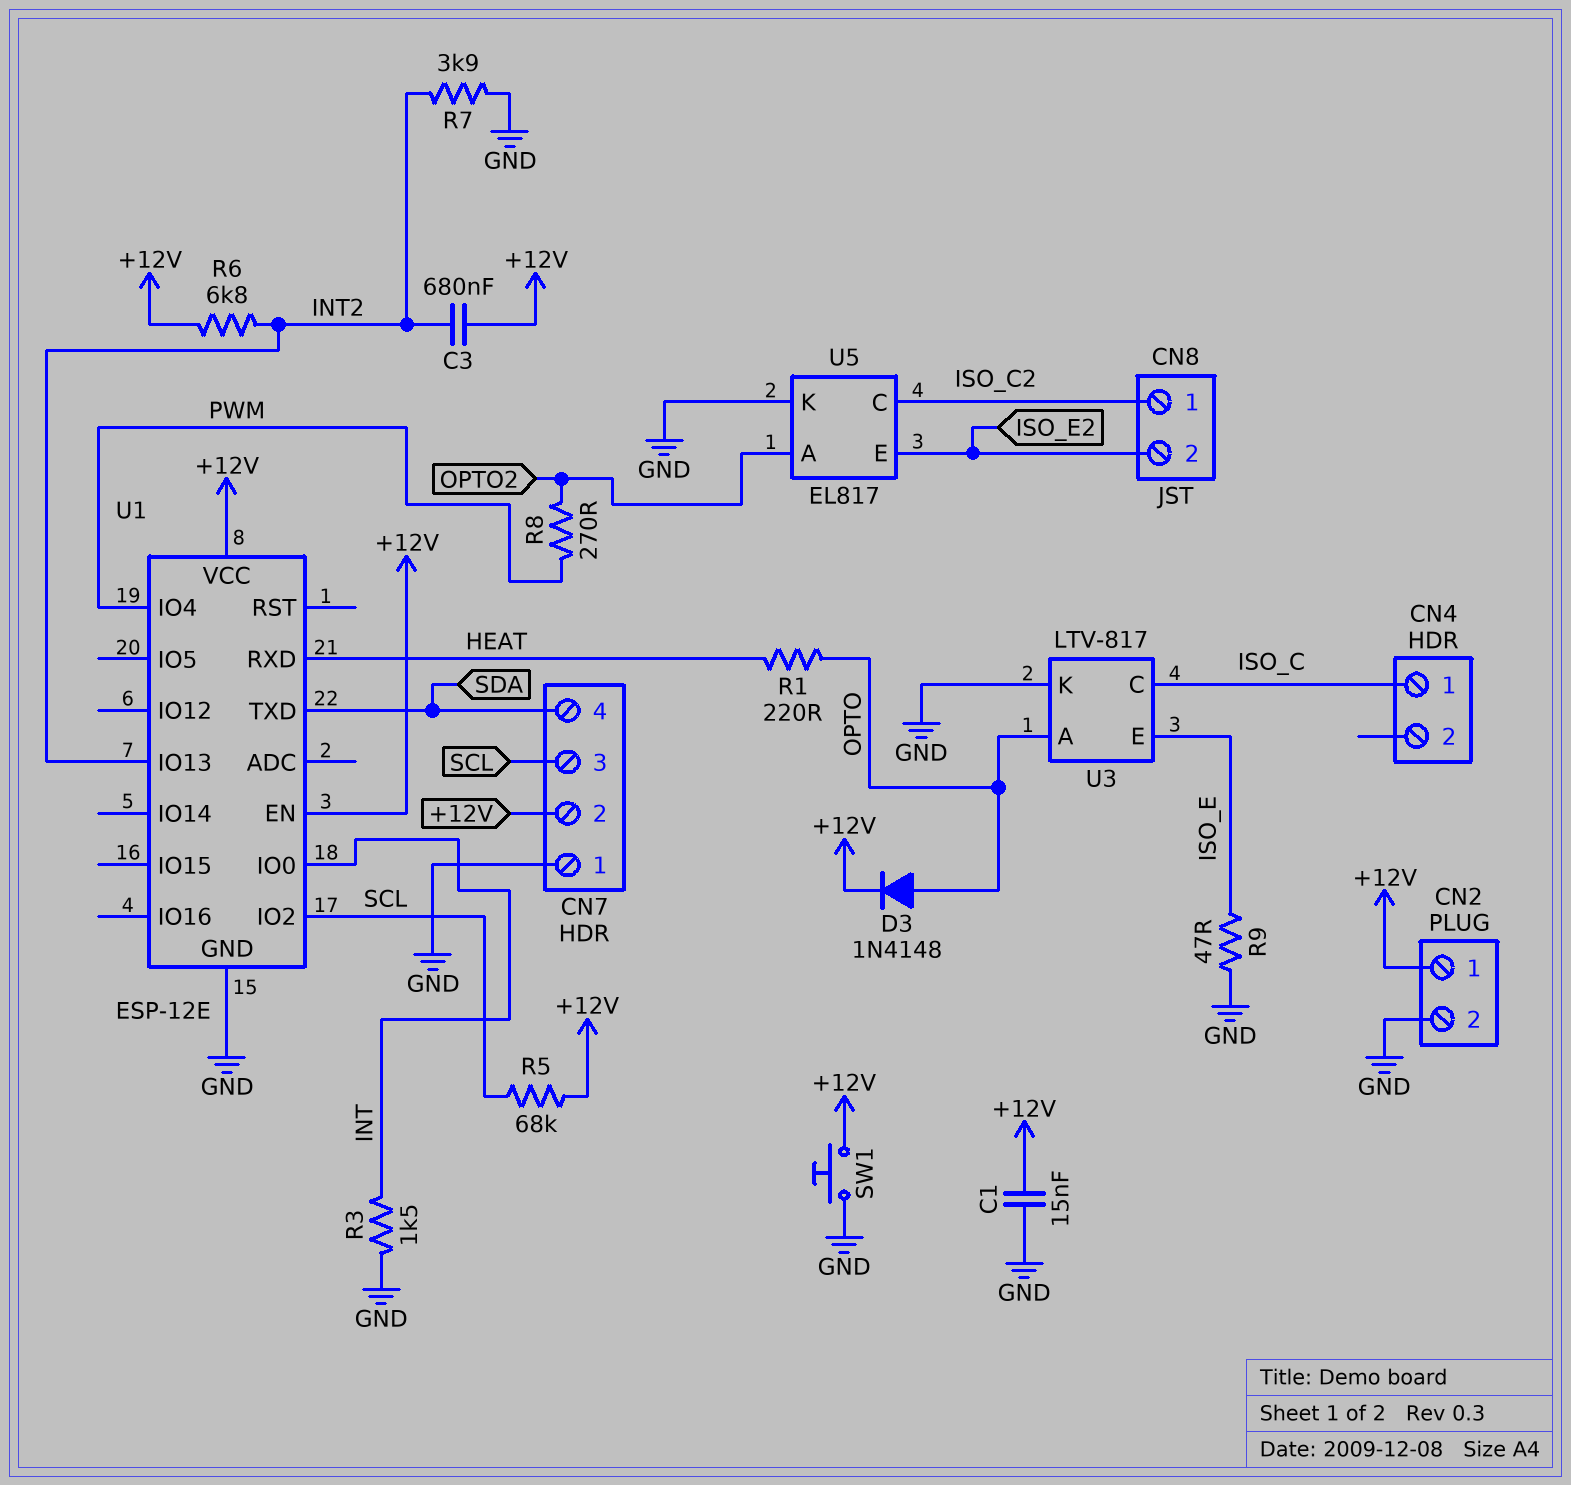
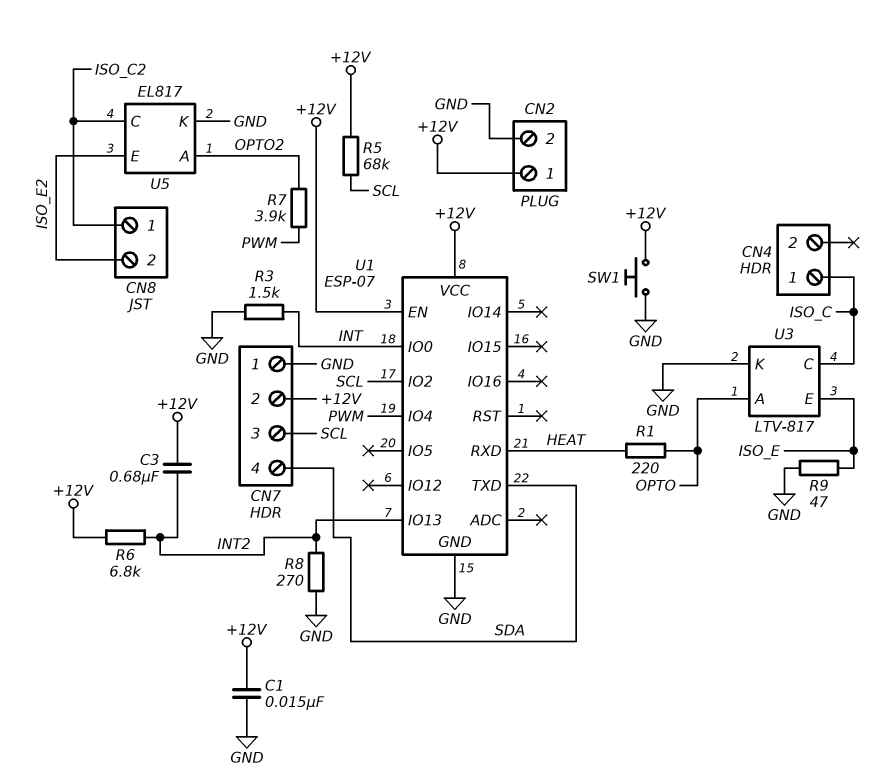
D3: diode 1N4148 (A OPTO, K +12V) -> none
R7: 3.9k (GND, INT2) -> 3.9k (OPTO2, PWM)
R8: 270 (OPTO2, PWM) -> 270 (GND, INT2)
U1: ESP-12E -> ESP-07

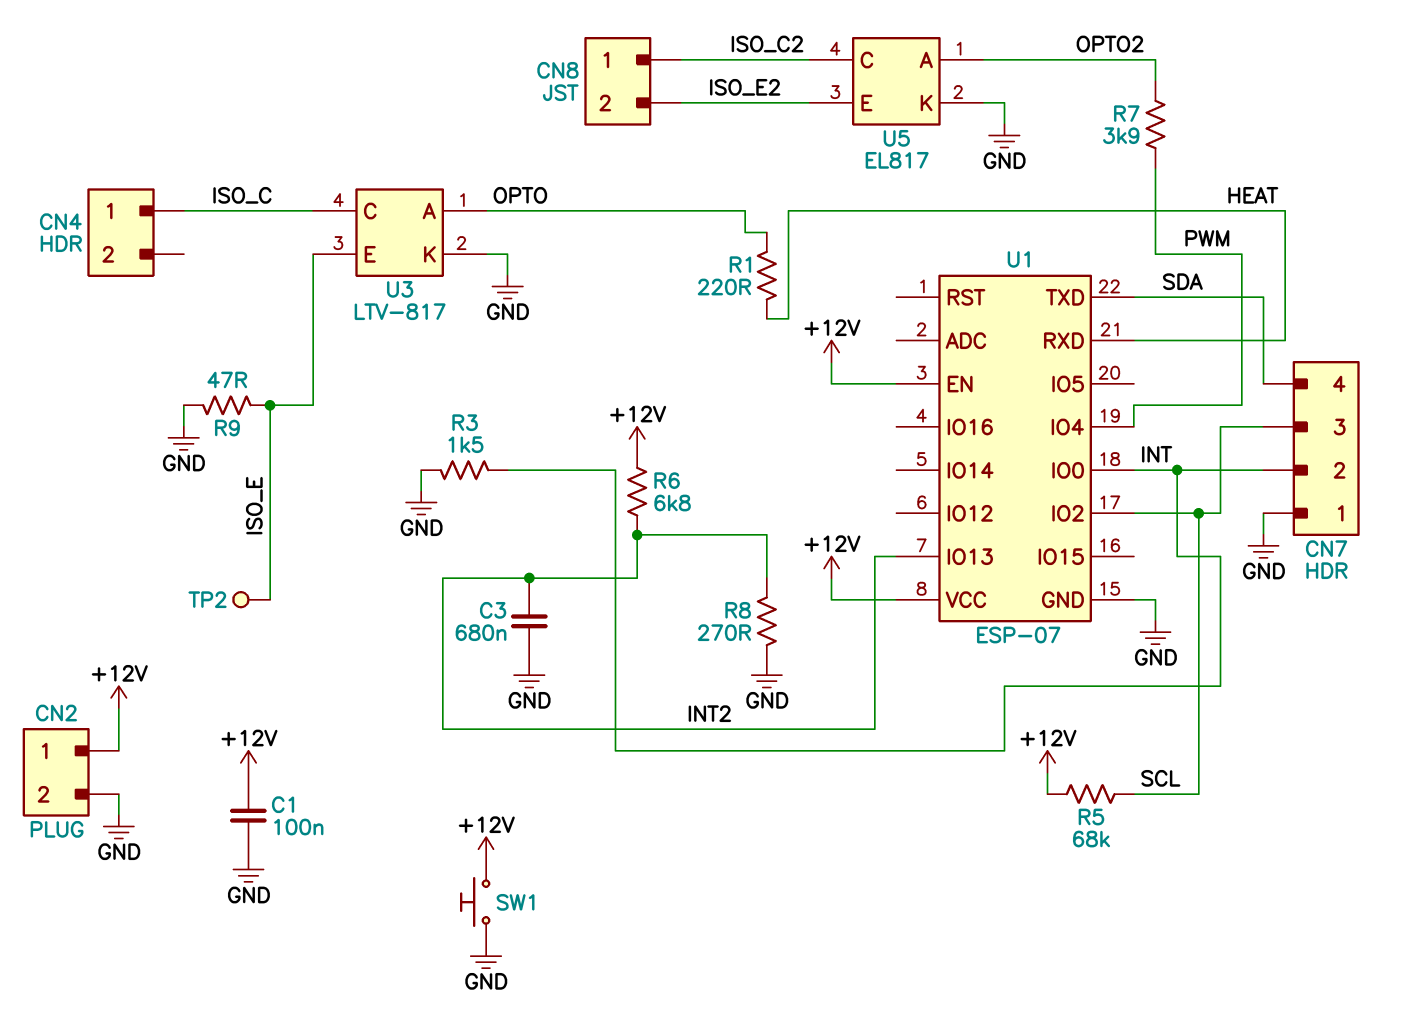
C1: 15nF (+12V, GND) -> 100nF (+12V, GND)
C3: 680nF (+12V, INT2) -> 680nF (GND, INT2)
CN7 pin 2: +12V -> INT
TP2: none -> test point (ISO_E)

